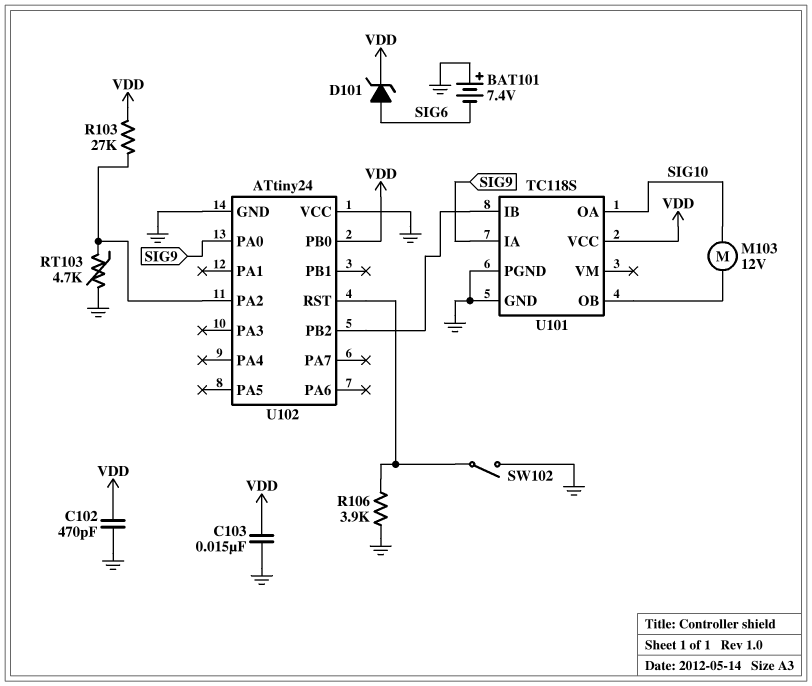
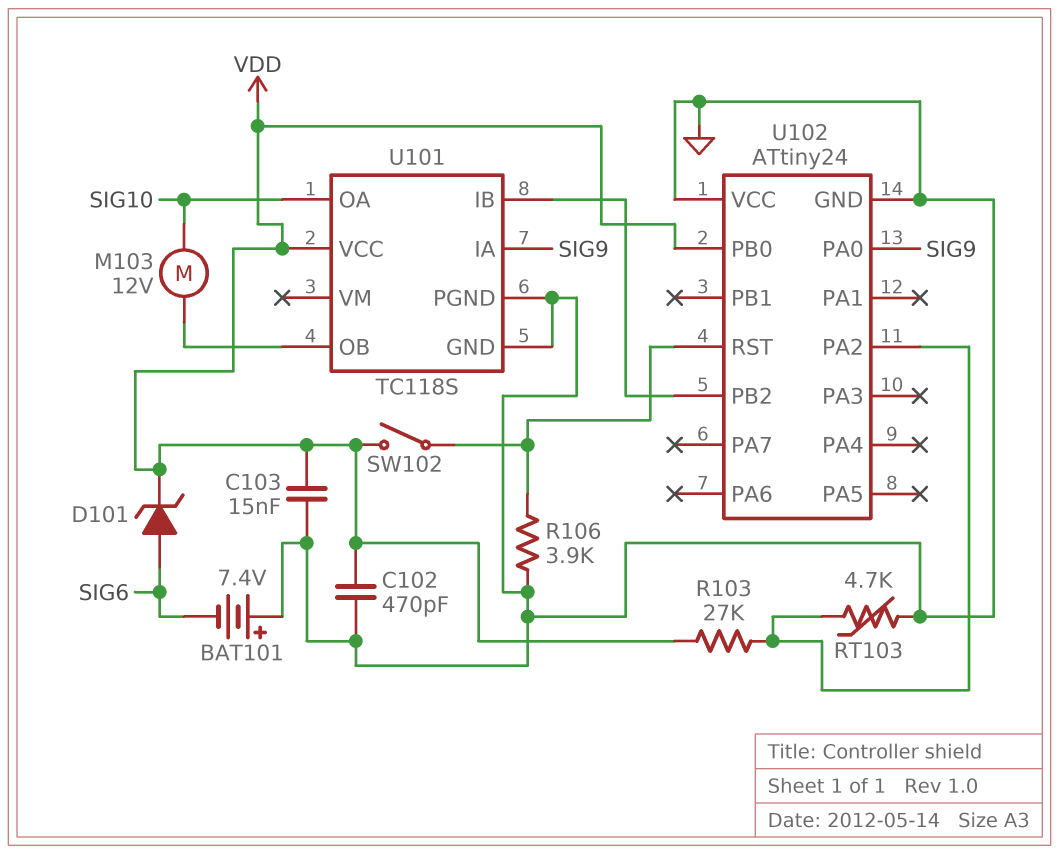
SW102: switch (GND, U102/RST) -> switch (U102/RST, VDD)

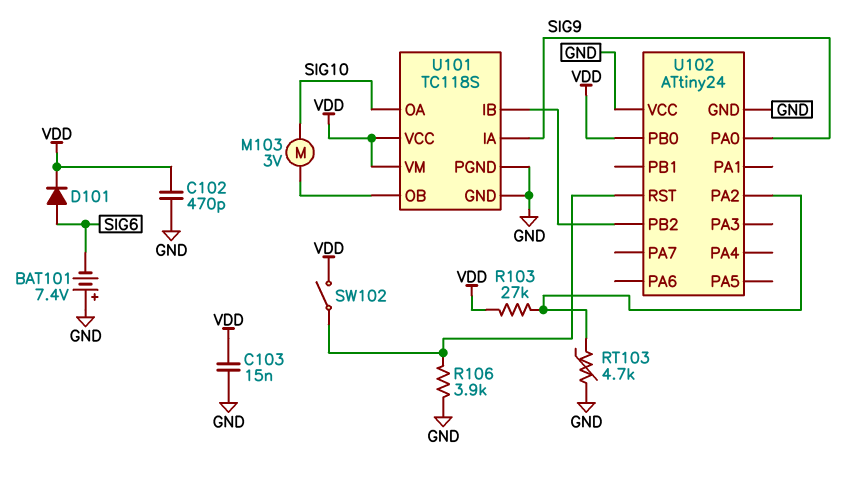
D101: zener (A SIG6, K VDD) -> diode (A SIG6, K VDD)
M103: motor 12V (SIG10, U101/OB) -> motor 3V (SIG10, U101/OB)
U101 pin VM: none -> VDD

